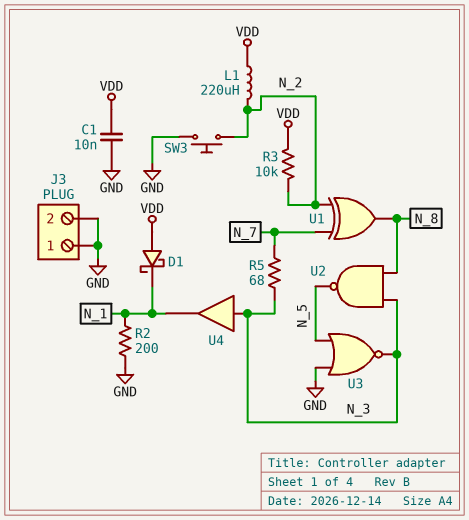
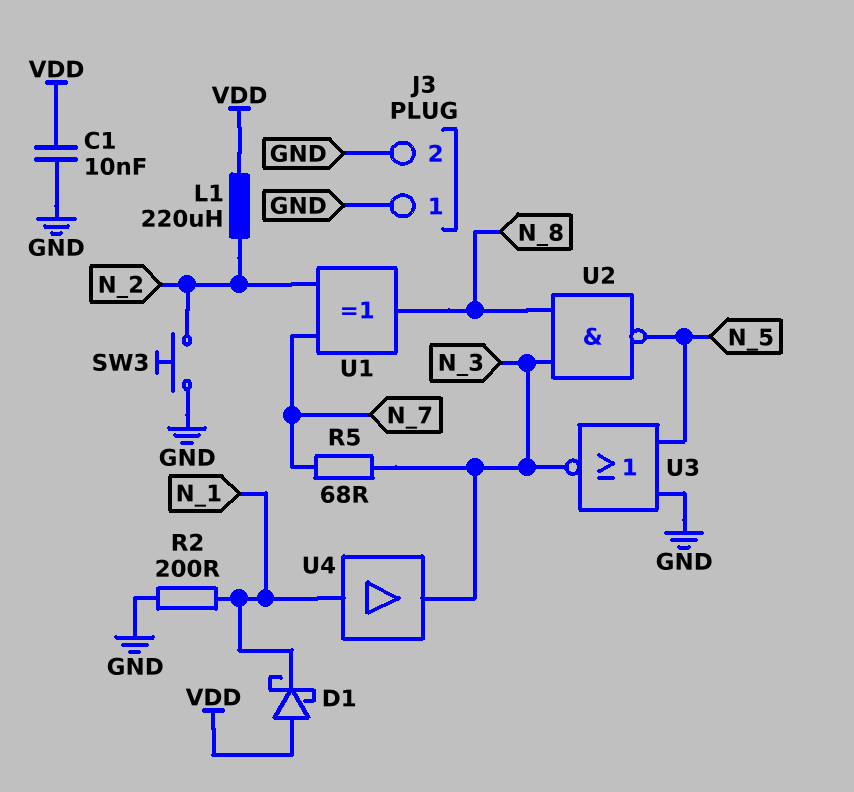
R3: 10k (N_2, VDD) -> none
U4: buffer (in N_3, out N_1) -> buffer (in N_1, out N_3)

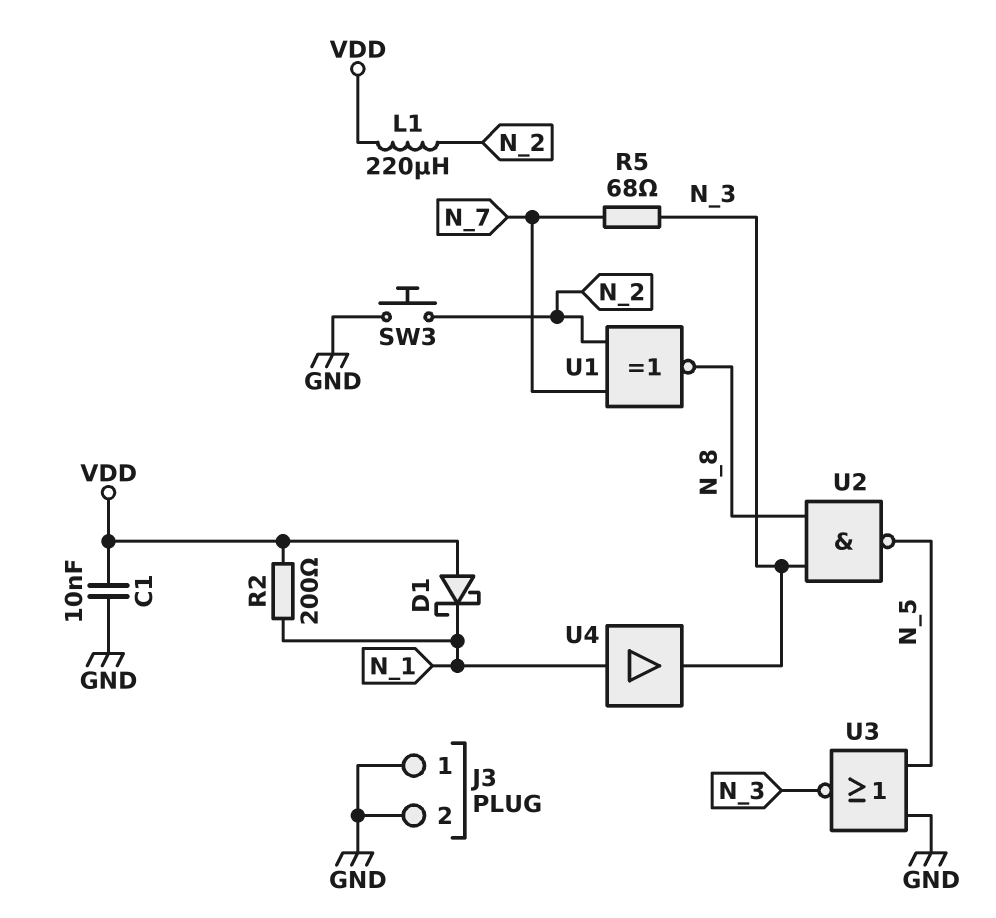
R2: 200 (GND, N_1) -> 200 (N_1, VDD)
U1: XOR (in N_2, in N_7, out N_8) -> XNOR (in N_2, in N_7, out N_8)

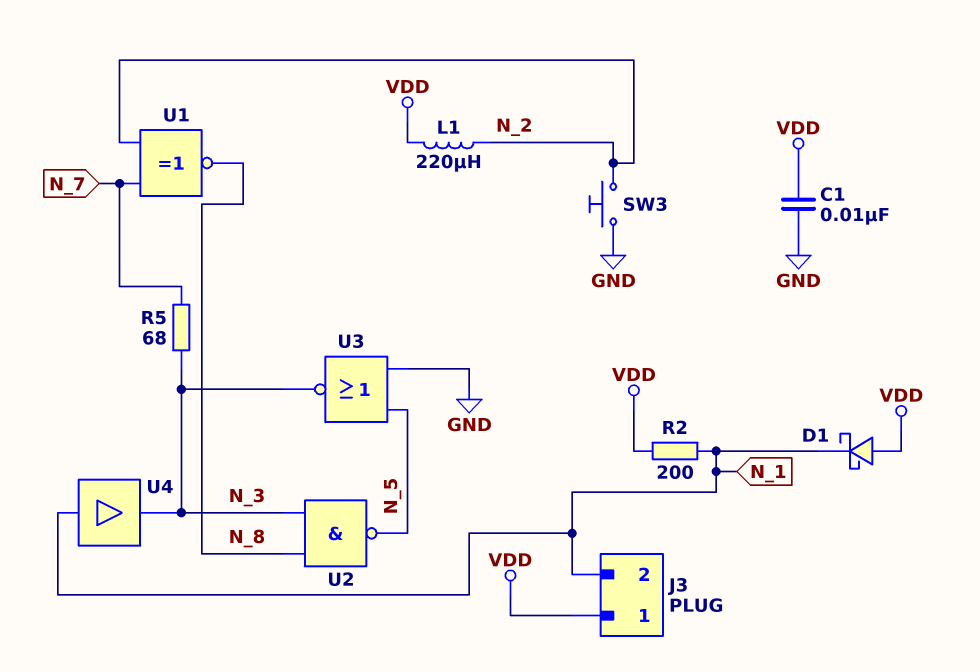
J3 pin 1: GND -> VDD
J3 pin 2: GND -> N_1

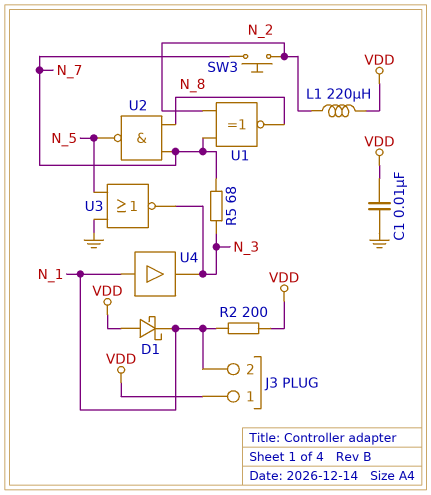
SW3: button (GND, N_2) -> button (N_2, N_7)
U2: NAND (in N_3, in N_8, out N_5) -> NAND (in N_7, in N_8, out N_5)

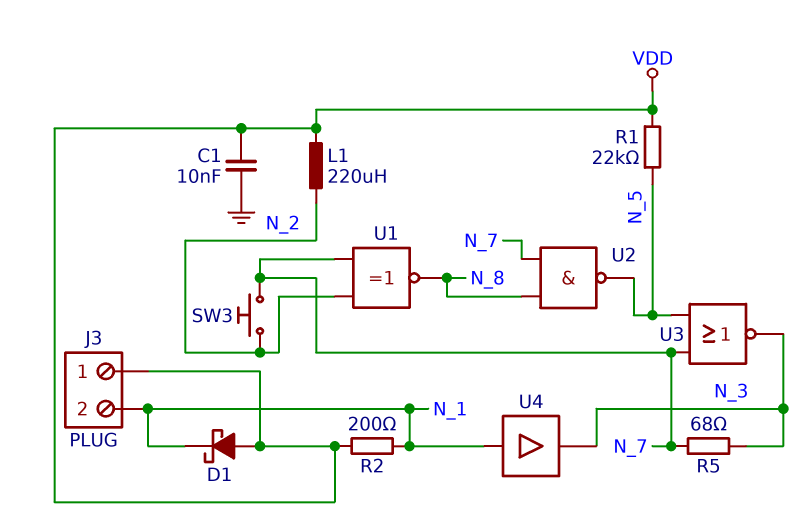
R1: none -> 22k (N_5, VDD)
U3: NOR (in GND, in N_5, out N_3) -> NOR (in N_5, in N_7, out N_3)

